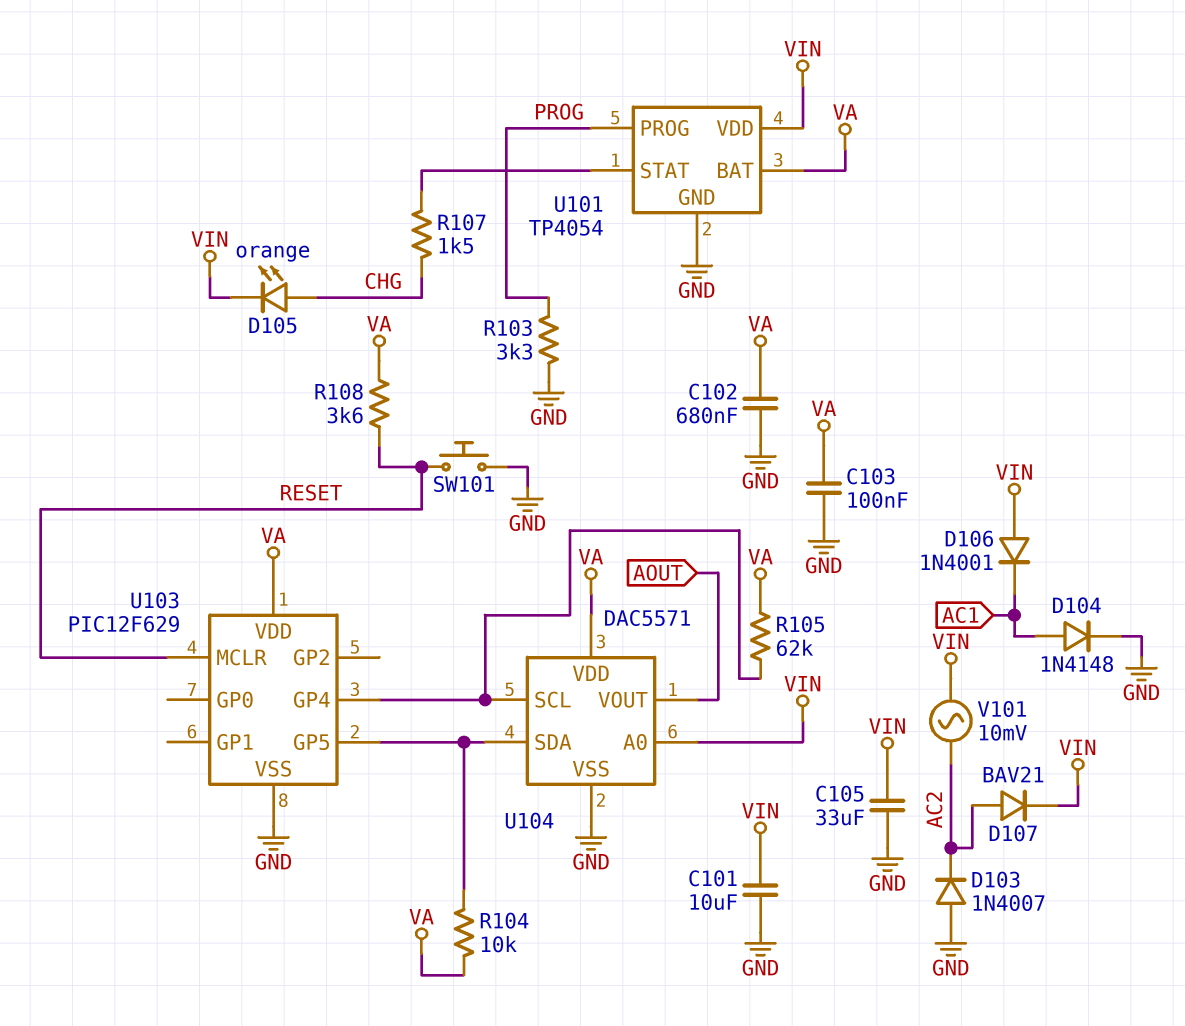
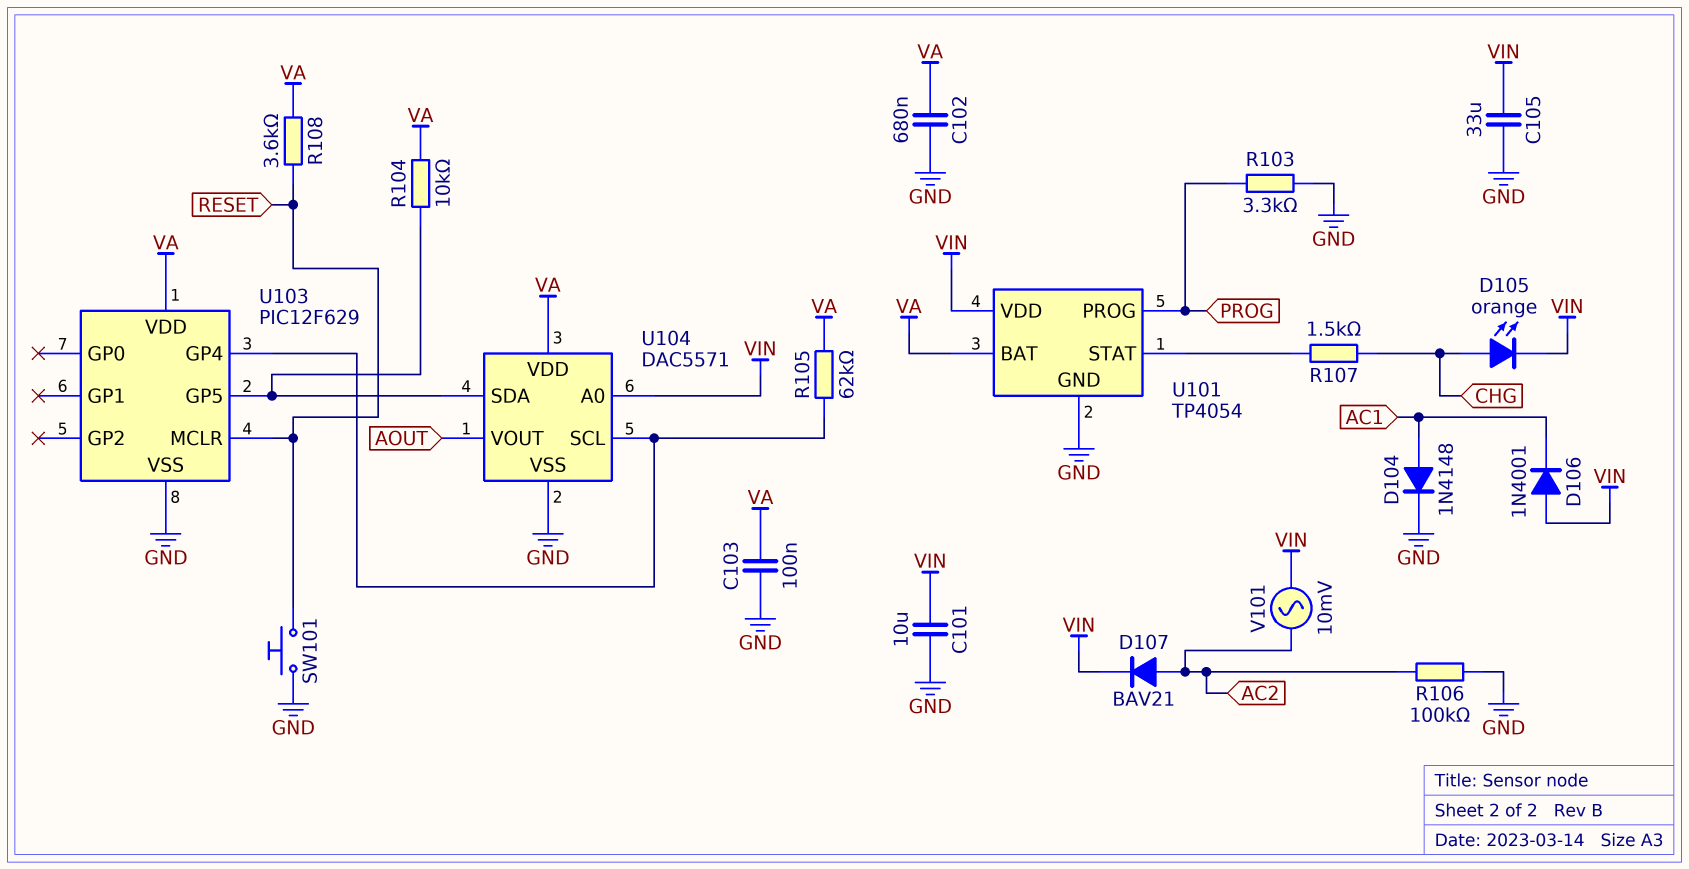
D103: diode 1N4007 (A GND, K AC2) -> none
R106: none -> 100k (AC2, GND)

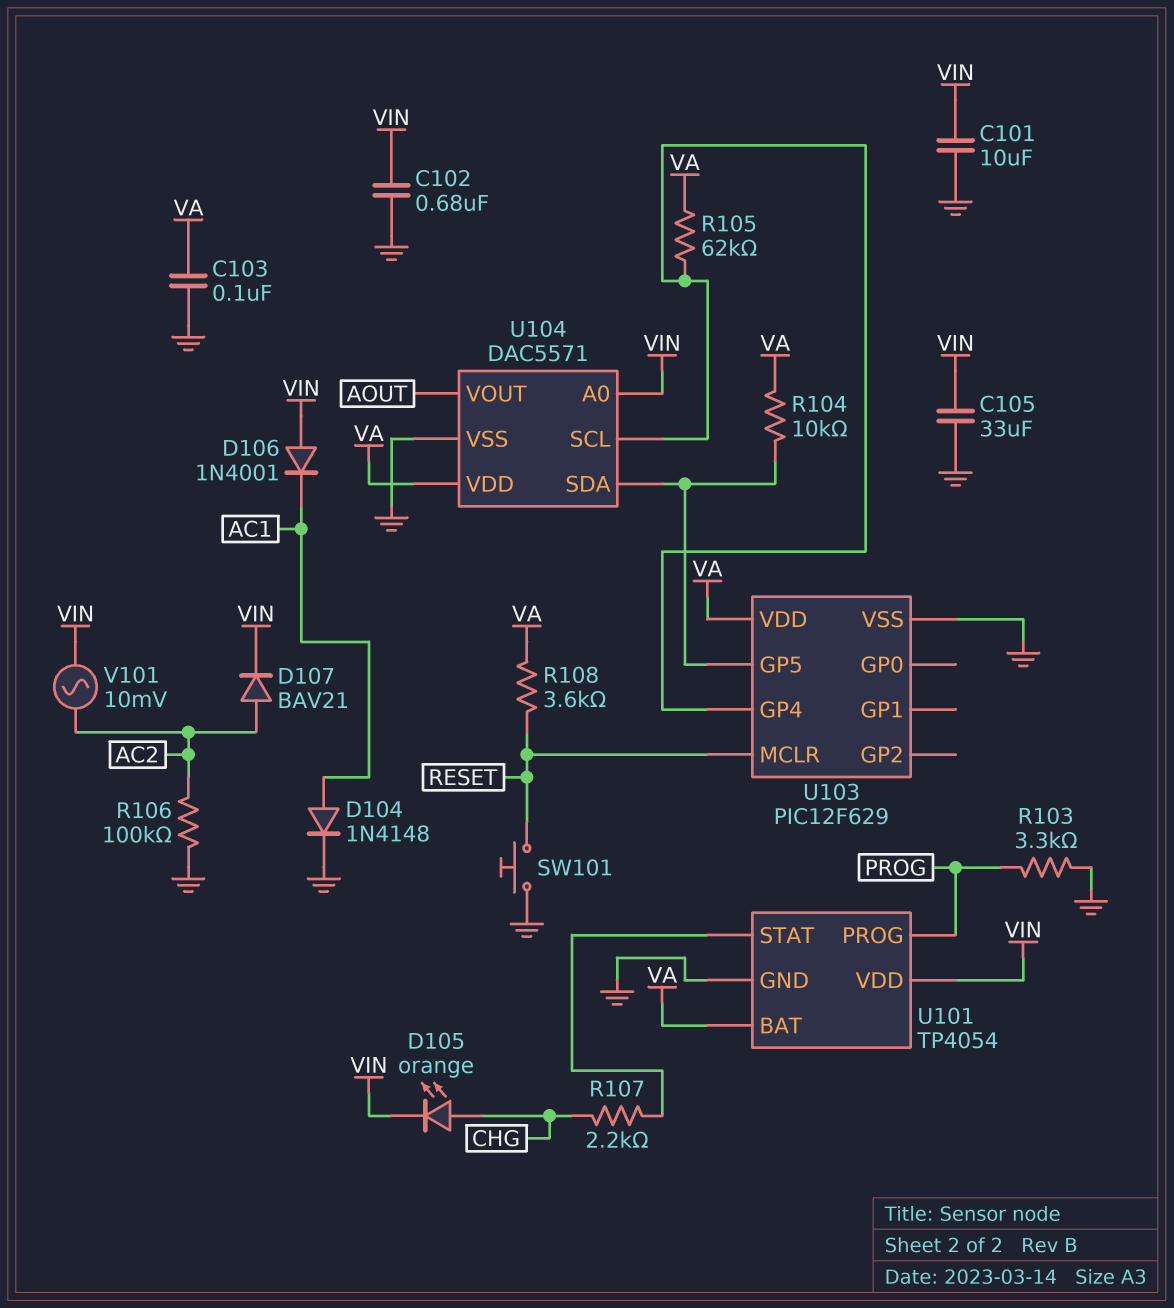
C102: 680nF (GND, VA) -> 680nF (GND, VIN)
R107: 1.5k (CHG, U101/STAT) -> 2.2k (CHG, U101/STAT)

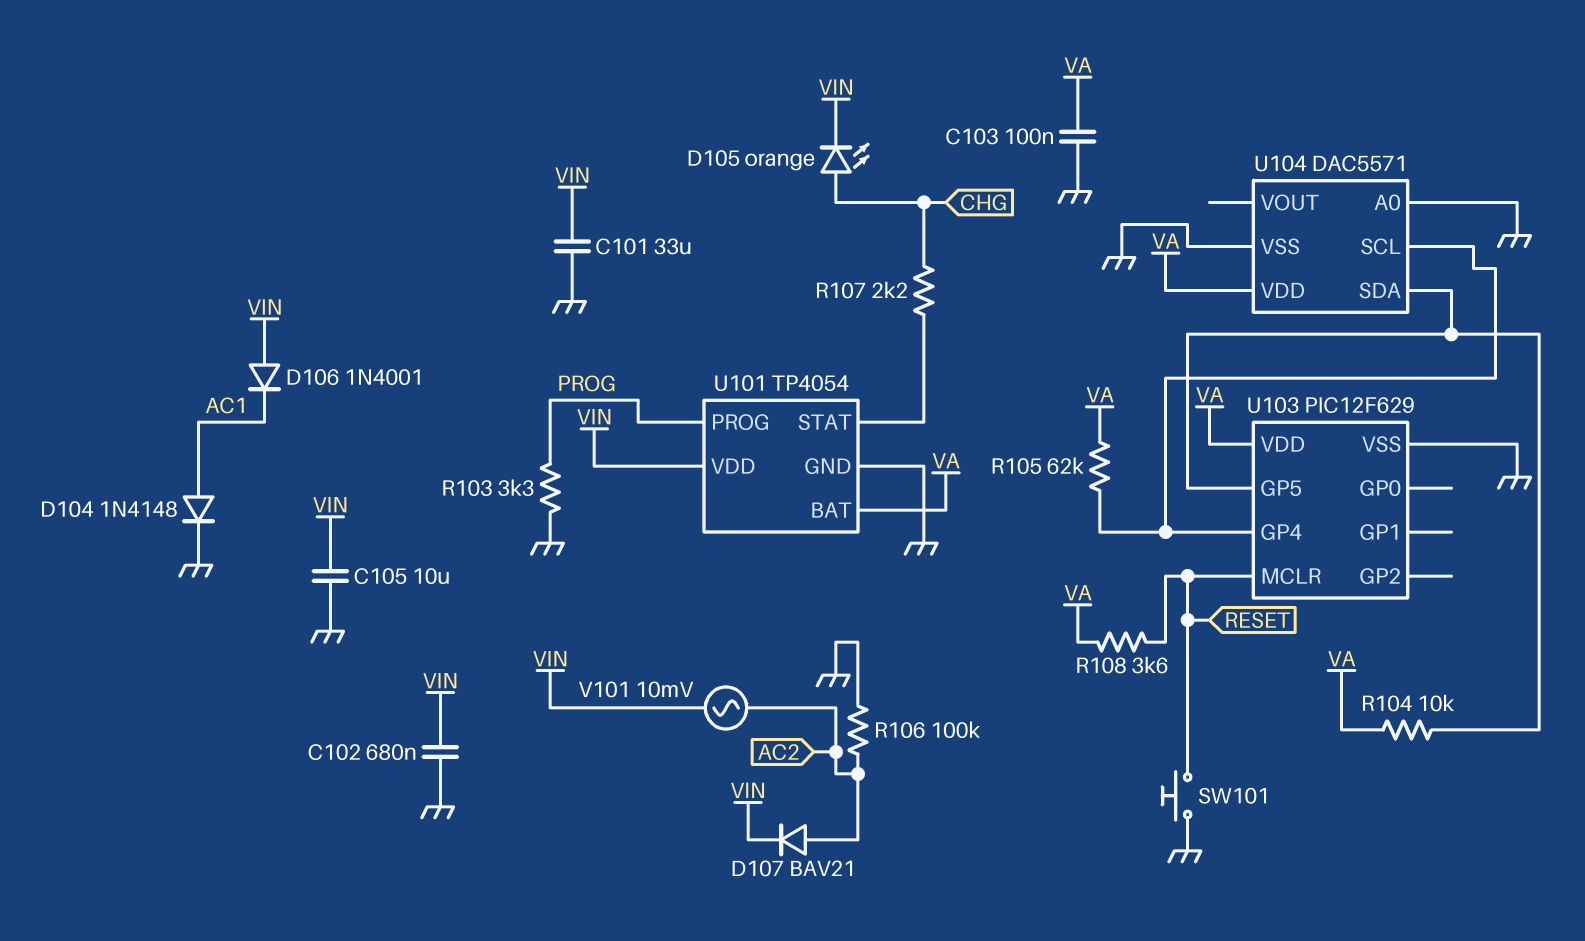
C101: 10uF (GND, VIN) -> 33uF (GND, VIN)
C105: 33uF (GND, VIN) -> 10uF (GND, VIN)
U104 pin A0: VIN -> GND
U104 pin VOUT: AOUT -> none

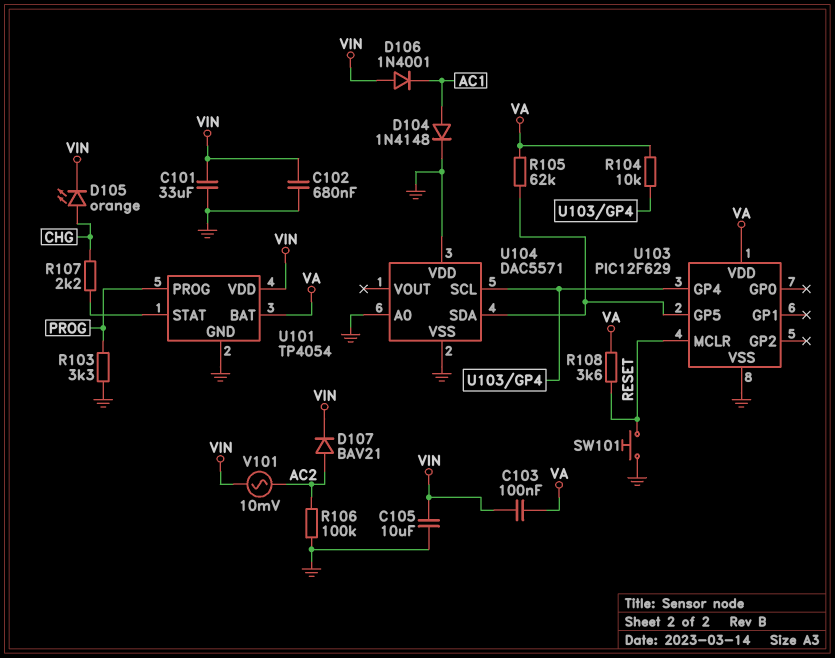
C103: 100nF (GND, VA) -> 100nF (VA, VIN)
R104: 10k (U103/GP5, VA) -> 10k (U103/GP4, VA)
R105: 62k (U103/GP4, VA) -> 62k (U103/GP5, VA)
U104 pin VDD: VA -> GND

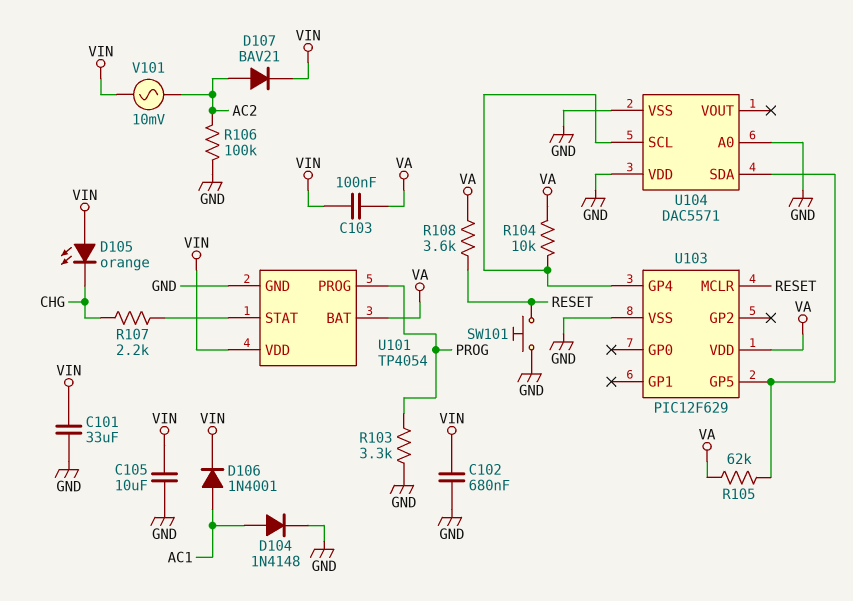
D105: LED orange (A CHG, K VIN) -> LED orange (A VIN, K CHG)
D106: diode 1N4001 (A VIN, K AC1) -> diode 1N4001 (A AC1, K VIN)

